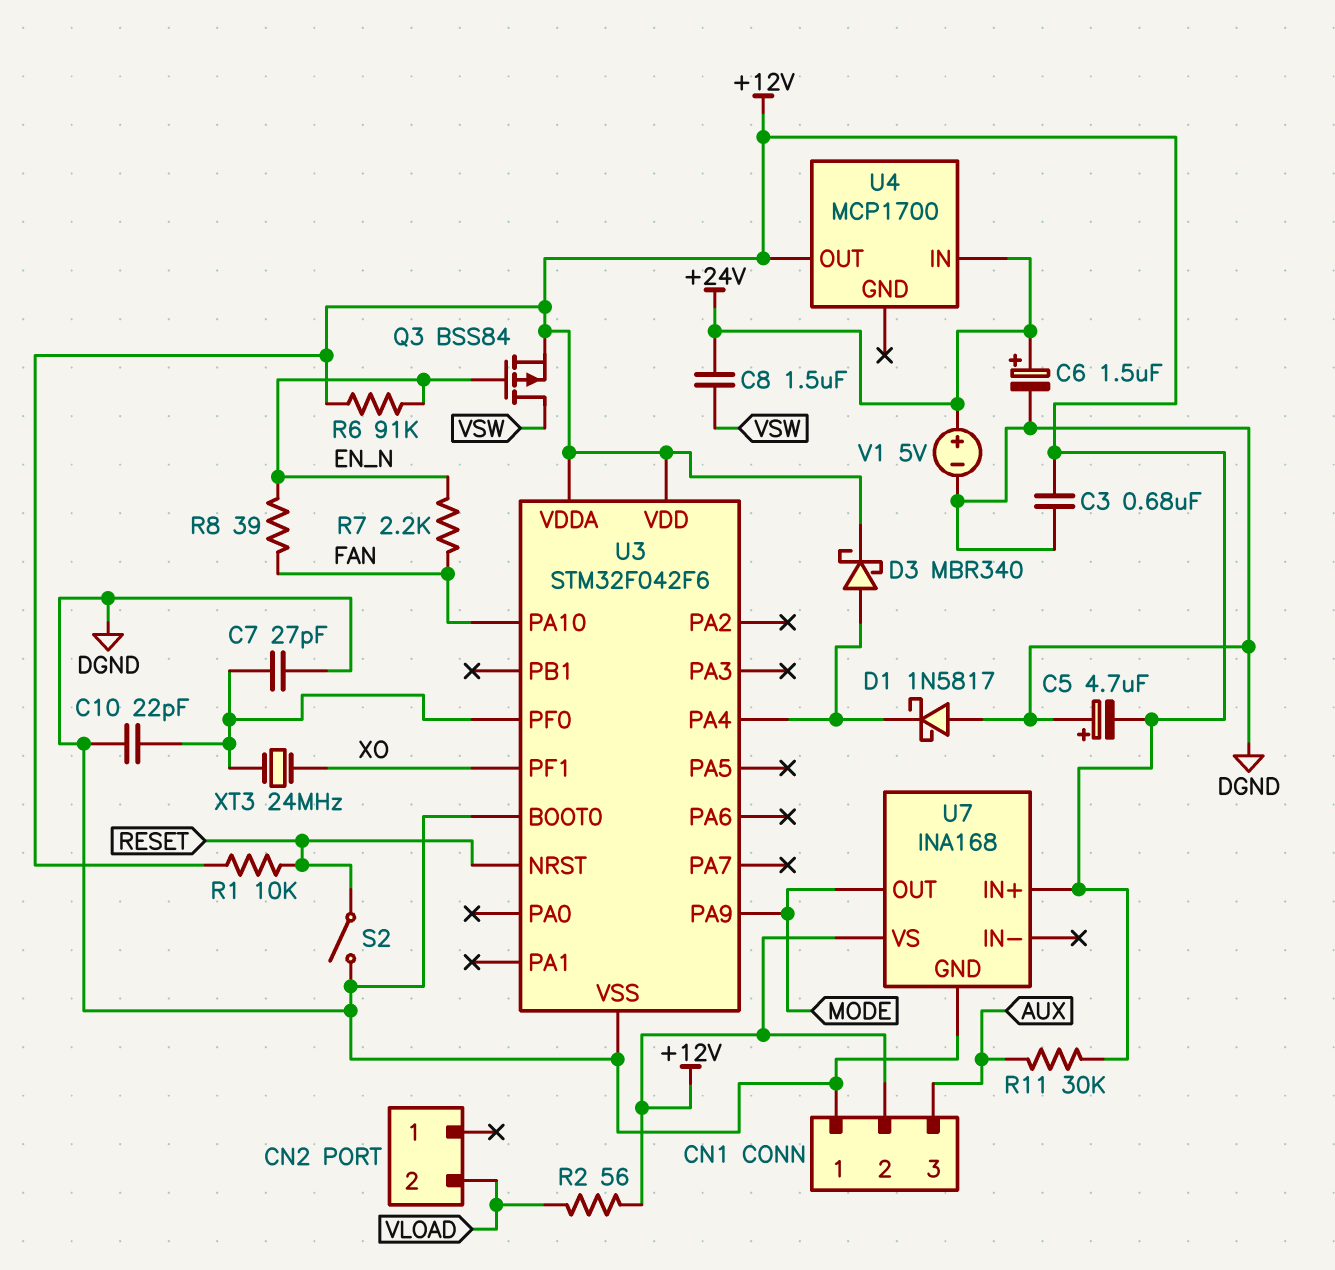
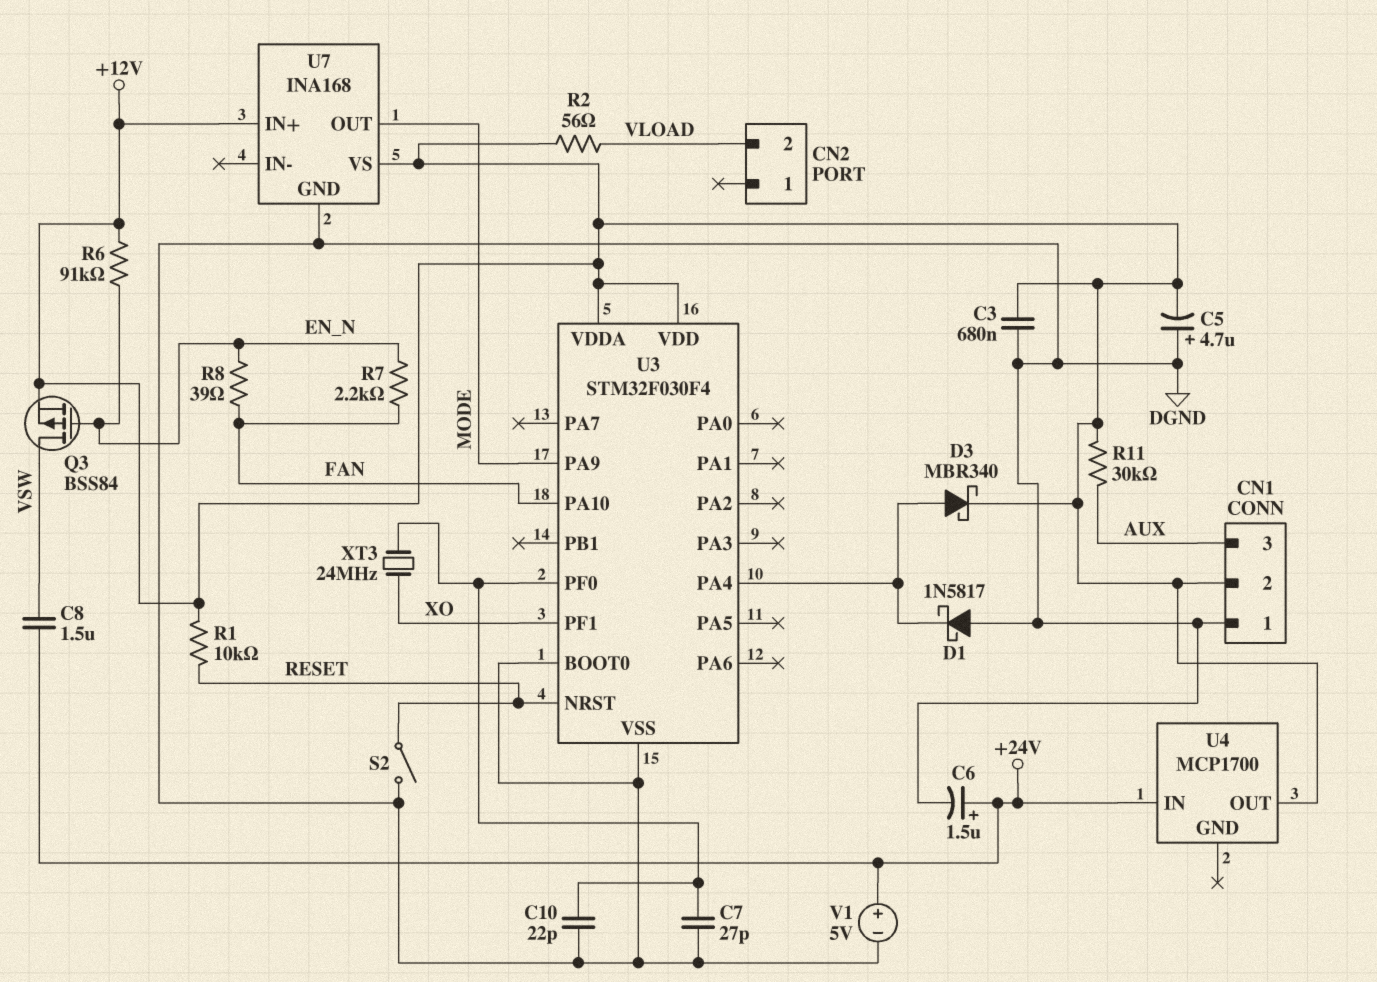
U3: STM32F042F6 -> STM32F030F4

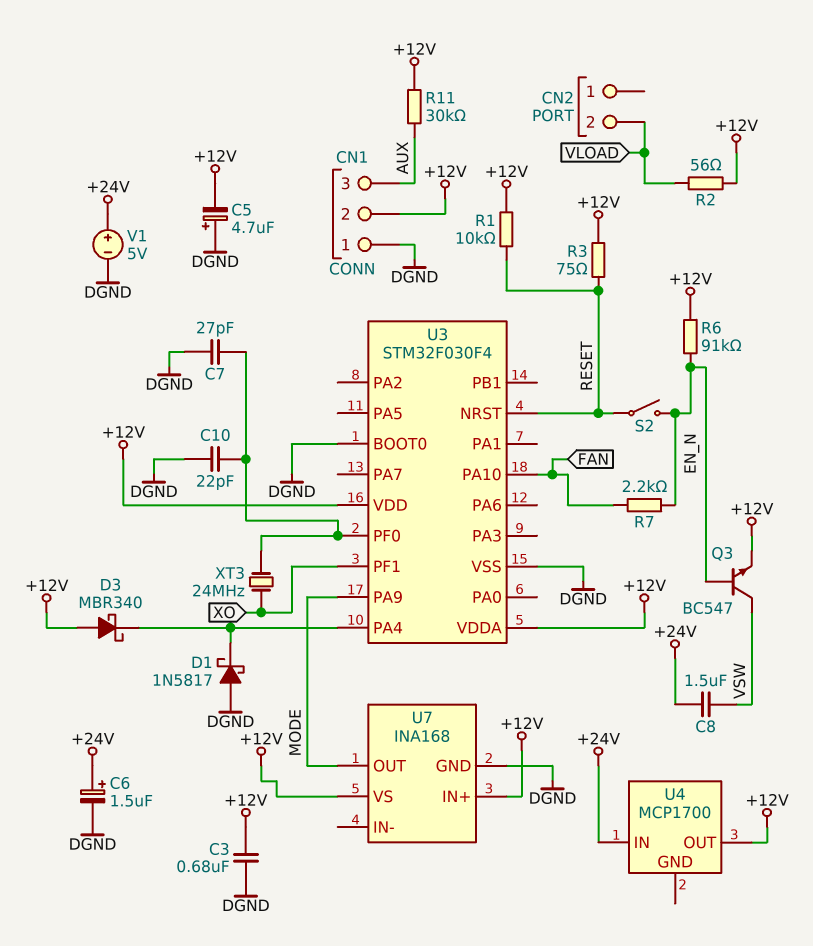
D3: schottky MBR340 (A U3/PA4, K +12V) -> schottky MBR340 (A +12V, K U3/PA4)
Q3: PMOS BSS84 (G EN_N, D VSW, S +12V) -> NPN BC547 (B EN_N, C VSW, E +12V)
R3: none -> 75 (+12V, RESET)
R8: 39 (EN_N, FAN) -> none
S2: switch (DGND, RESET) -> switch (EN_N, RESET)

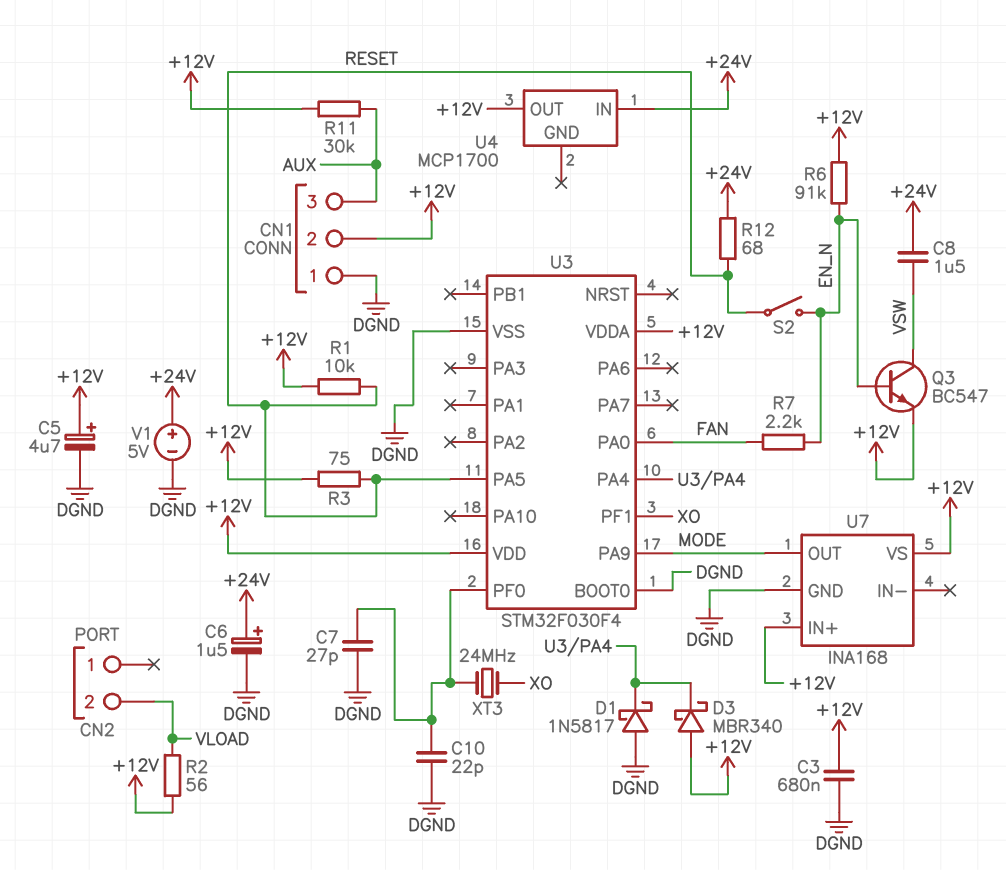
C5: 4.7uF (plus DGND, minus +12V) -> 4.7uF (plus +12V, minus DGND)
R12: none -> 68 (+24V, RESET)
U3 pin NRST: RESET -> none
U3 pin PA0: none -> FAN
U3 pin PA5: none -> RESET
U3 pin PA10: FAN -> none

